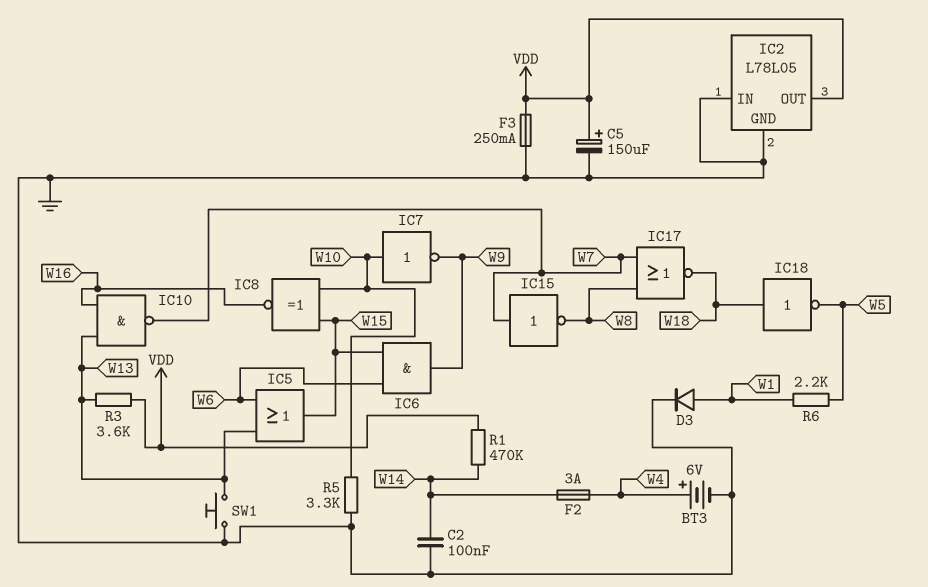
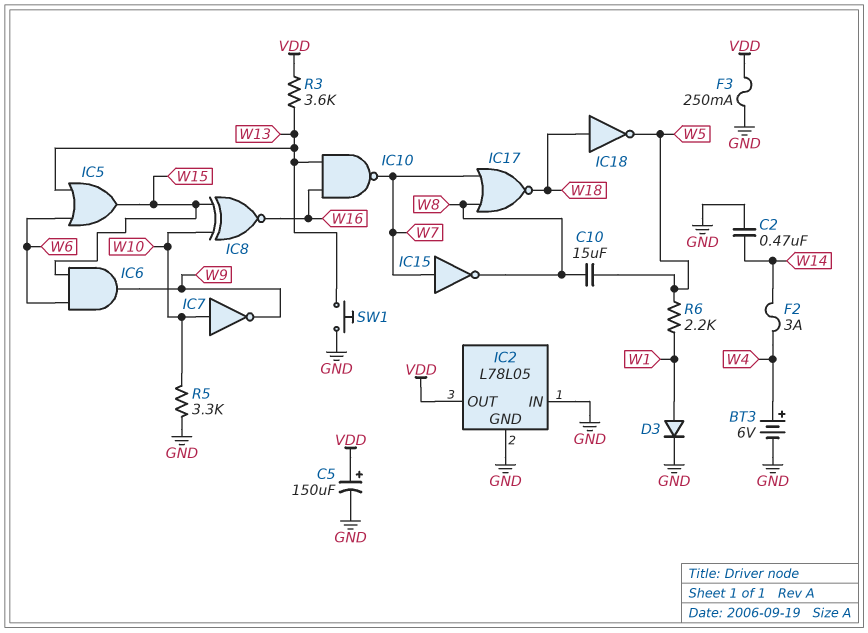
C2: 100nF (GND, W14) -> 470nF (GND, W14)
C10: none -> 15uF (W5, W8)
R1: 470k (VDD, W14) -> none

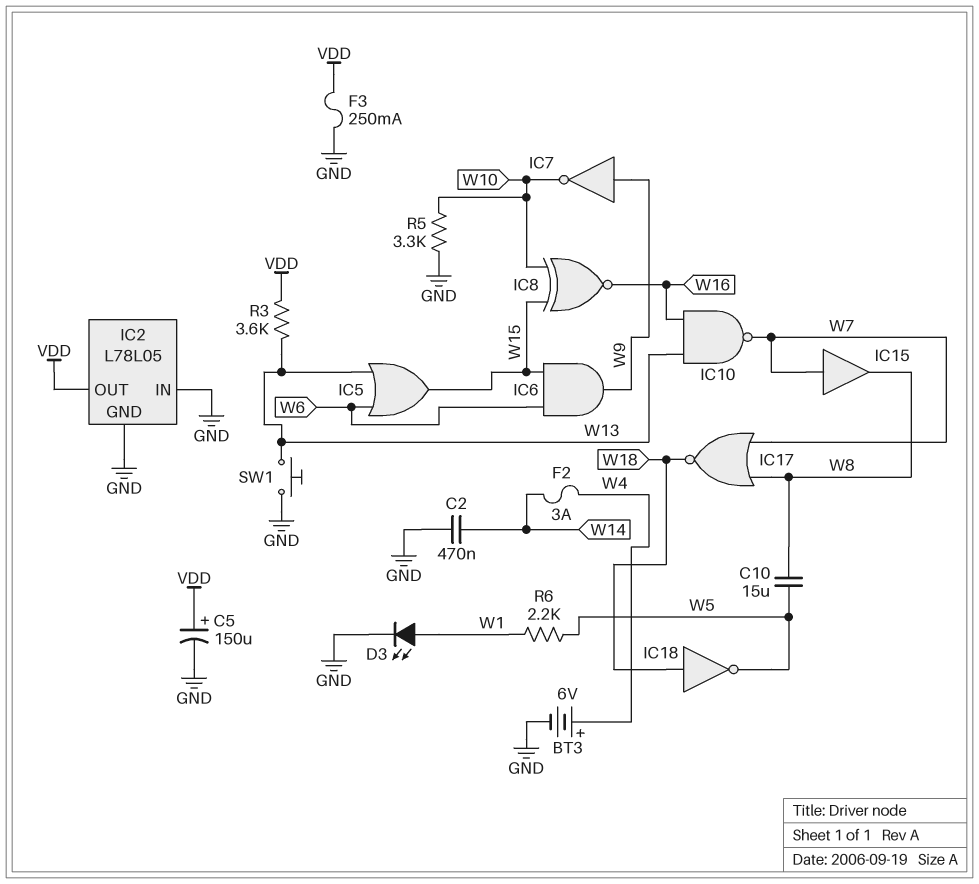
D3: diode (A W1, K GND) -> LED (A W1, K GND)
IC7: NOT (in W10, out W9) -> NOT (in W9, out W10)
IC15: NOT (in W7, out W8) -> buffer (in W7, out W8)

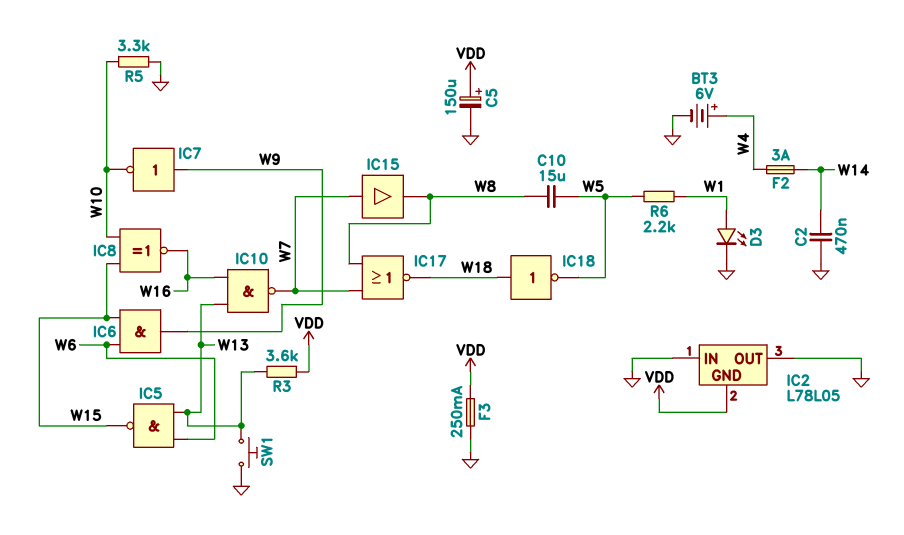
IC2 pin GND: GND -> VDD
IC2 pin OUT: VDD -> GND
IC5: OR (in W6, in W13, out W15) -> NAND (in W6, in W13, out W15)

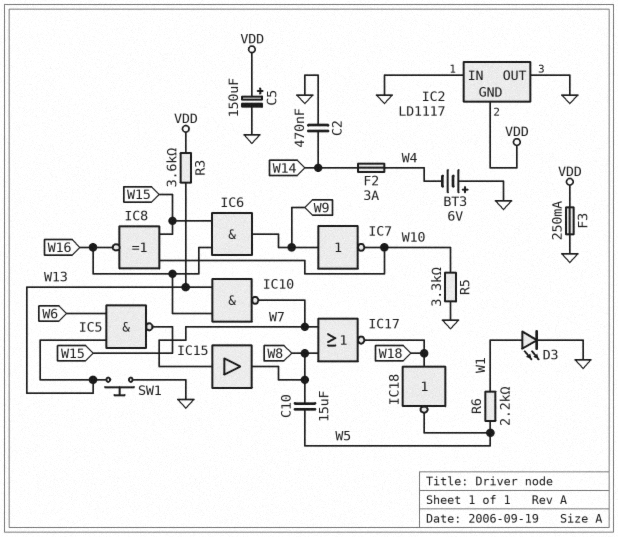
BT3: 6V (plus W4, minus GND) -> 6V (plus GND, minus W4)
IC2: L78L05 -> LD1117
IC6: AND (in W6, in W15, out W9) -> AND (in W15, in W16, out W9)

